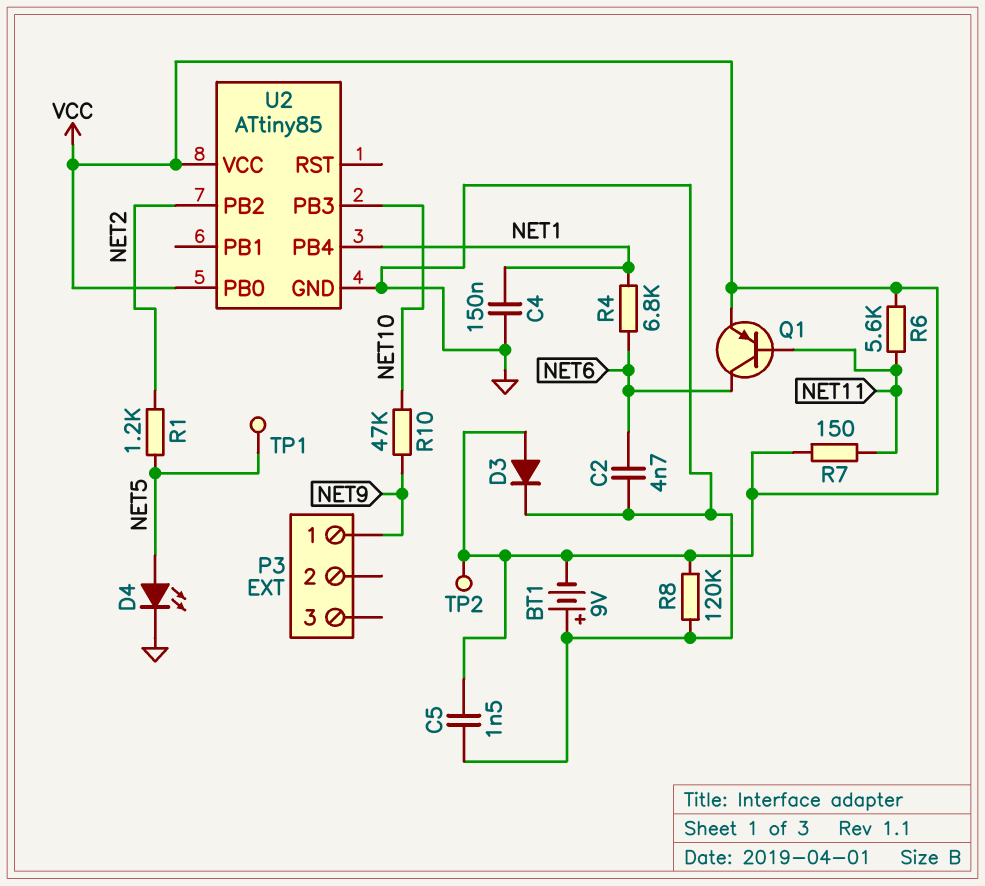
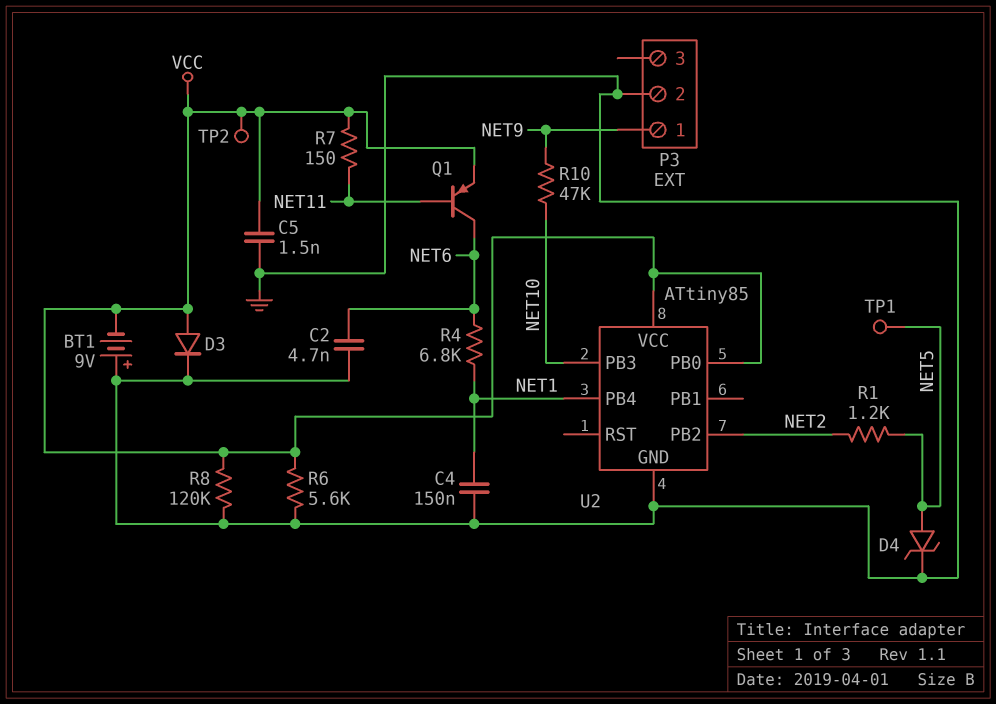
D4: LED (A NET5, K GND) -> zener (A NET5, K GND)
P3 pin 2: none -> GND
R6: 5.6k (NET11, VCC) -> 5.6k (GND, VCC)

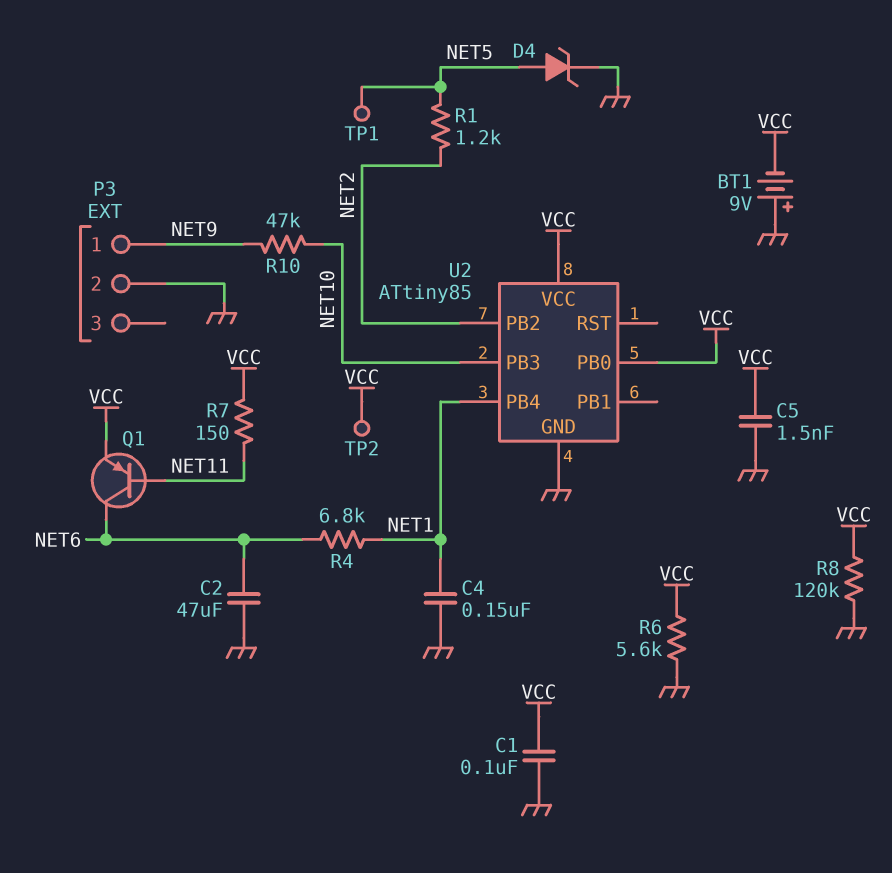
C1: none -> 100nF (GND, VCC)
C2: 4.7nF (GND, NET6) -> 47uF (GND, NET6)
D3: diode (A VCC, K GND) -> none

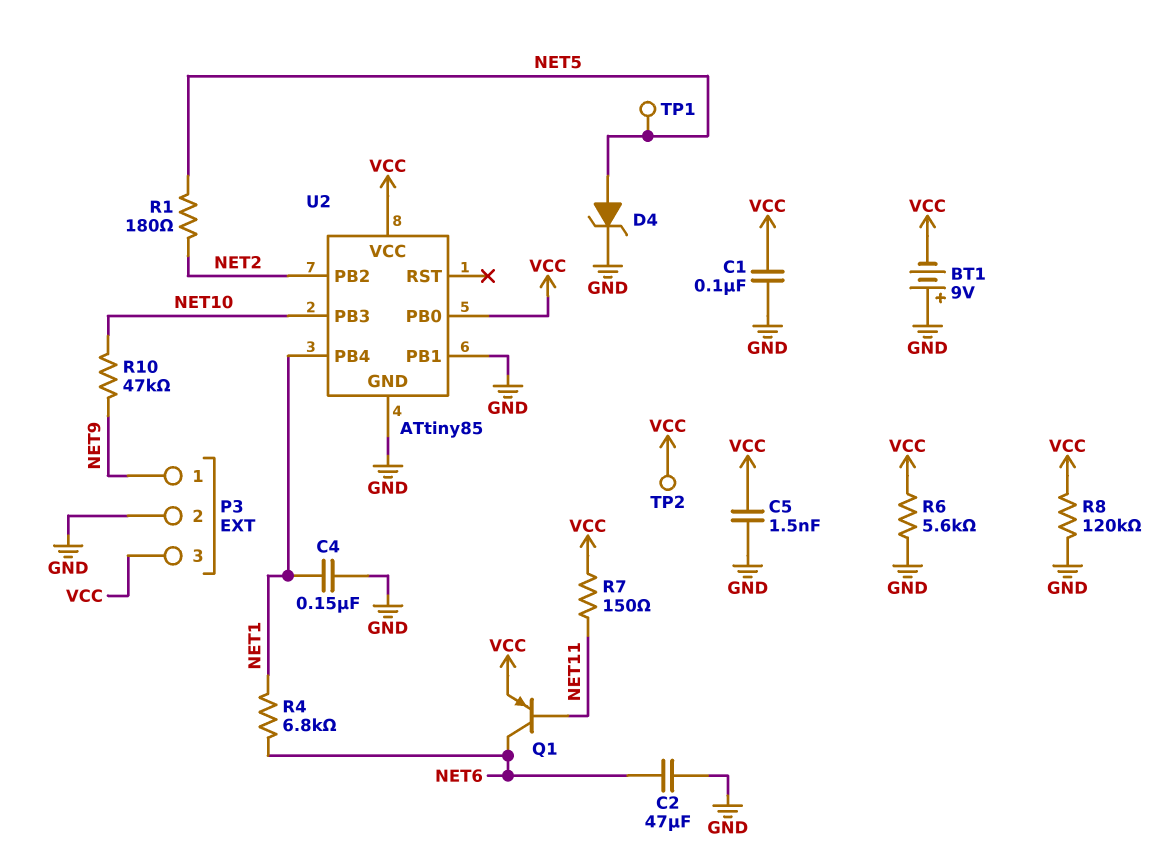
P3 pin 3: none -> VCC
R1: 1.2k (NET2, NET5) -> 180 (NET2, NET5)
U2 pin PB1: none -> GND

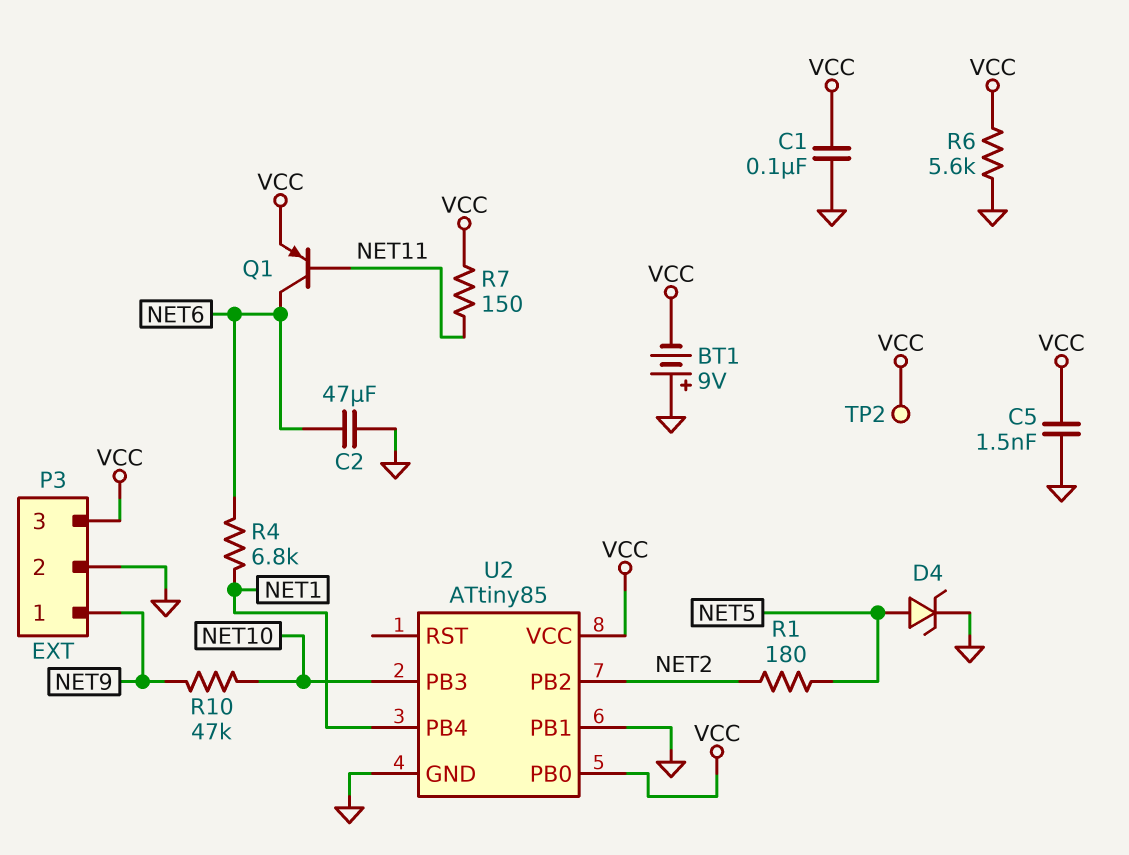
C4: 150nF (GND, NET1) -> none
R8: 120k (GND, VCC) -> none
TP1: test point (NET5) -> none

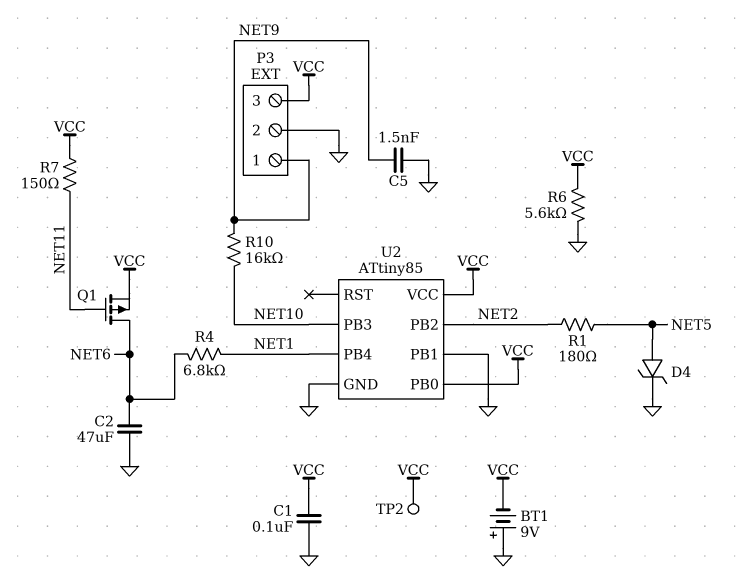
C5: 1.5nF (GND, VCC) -> 1.5nF (GND, NET9)
Q1: PNP (B NET11, C NET6, E VCC) -> PMOS (G NET11, D NET6, S VCC)
R10: 47k (NET9, NET10) -> 16k (NET9, NET10)

